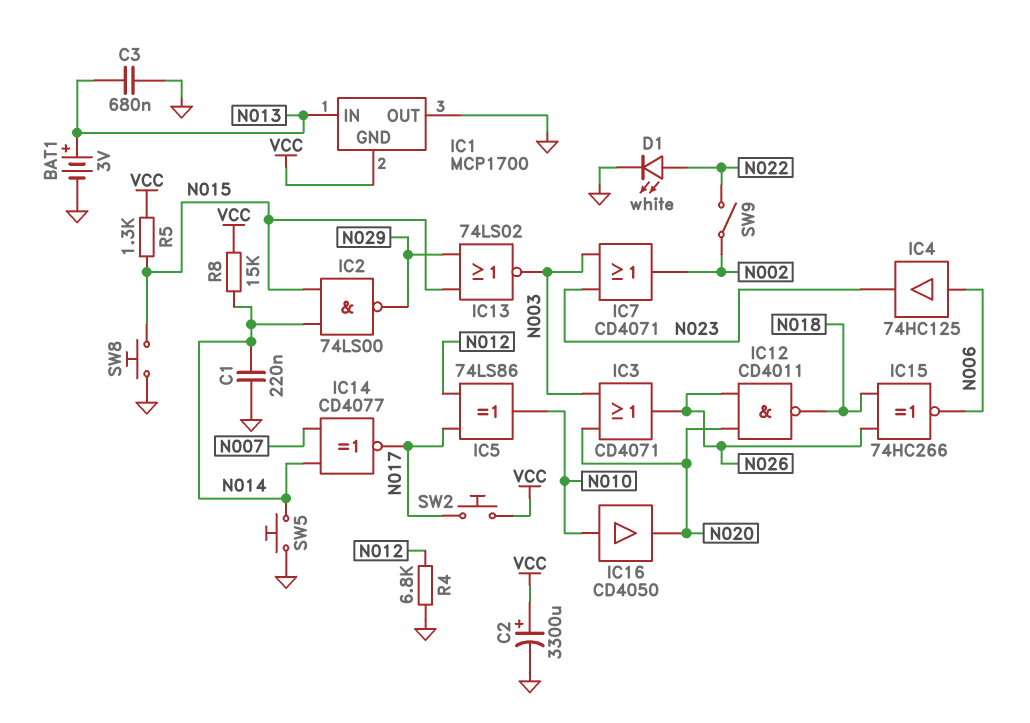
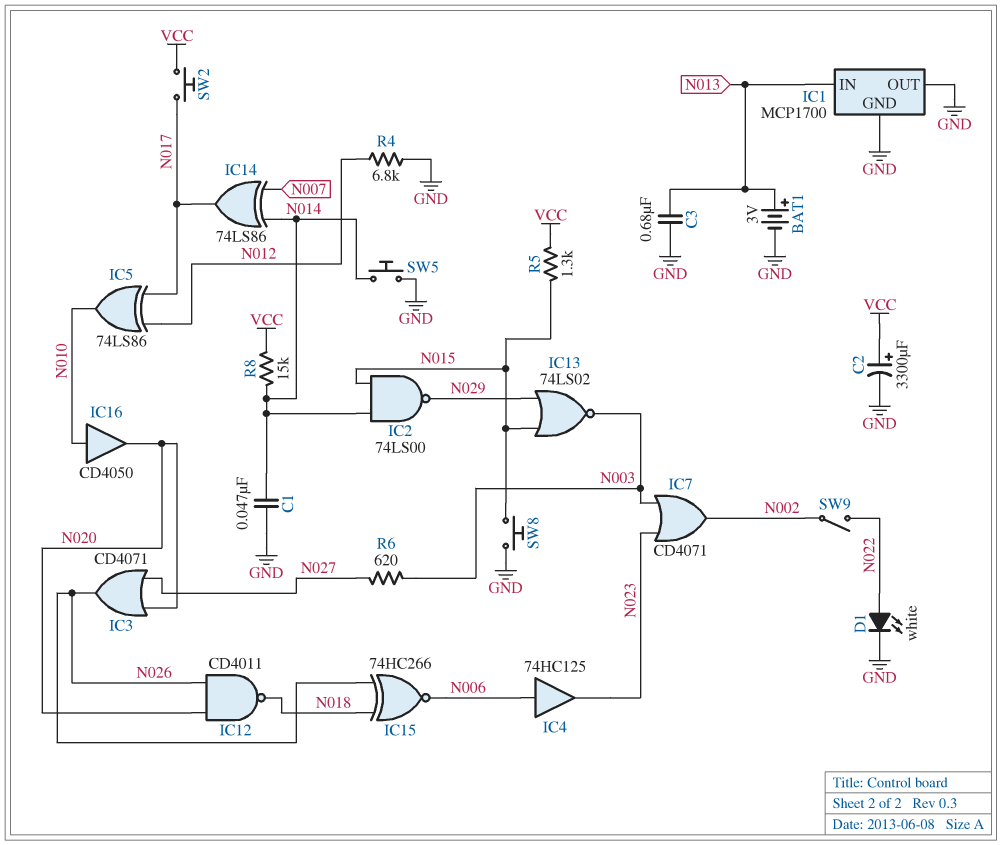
C1: 220nF (GND, N014) -> 47nF (GND, N014)
IC1 pin GND: VCC -> GND
IC3: OR CD4071 (in N003, in N020, out N026) -> OR CD4071 (in N020, in N027, out N026)
IC14: XNOR CD4077 (in N007, in N014, out N017) -> XOR 74LS86 (in N007, in N014, out N017)
R6: none -> 620 (N003, N027)

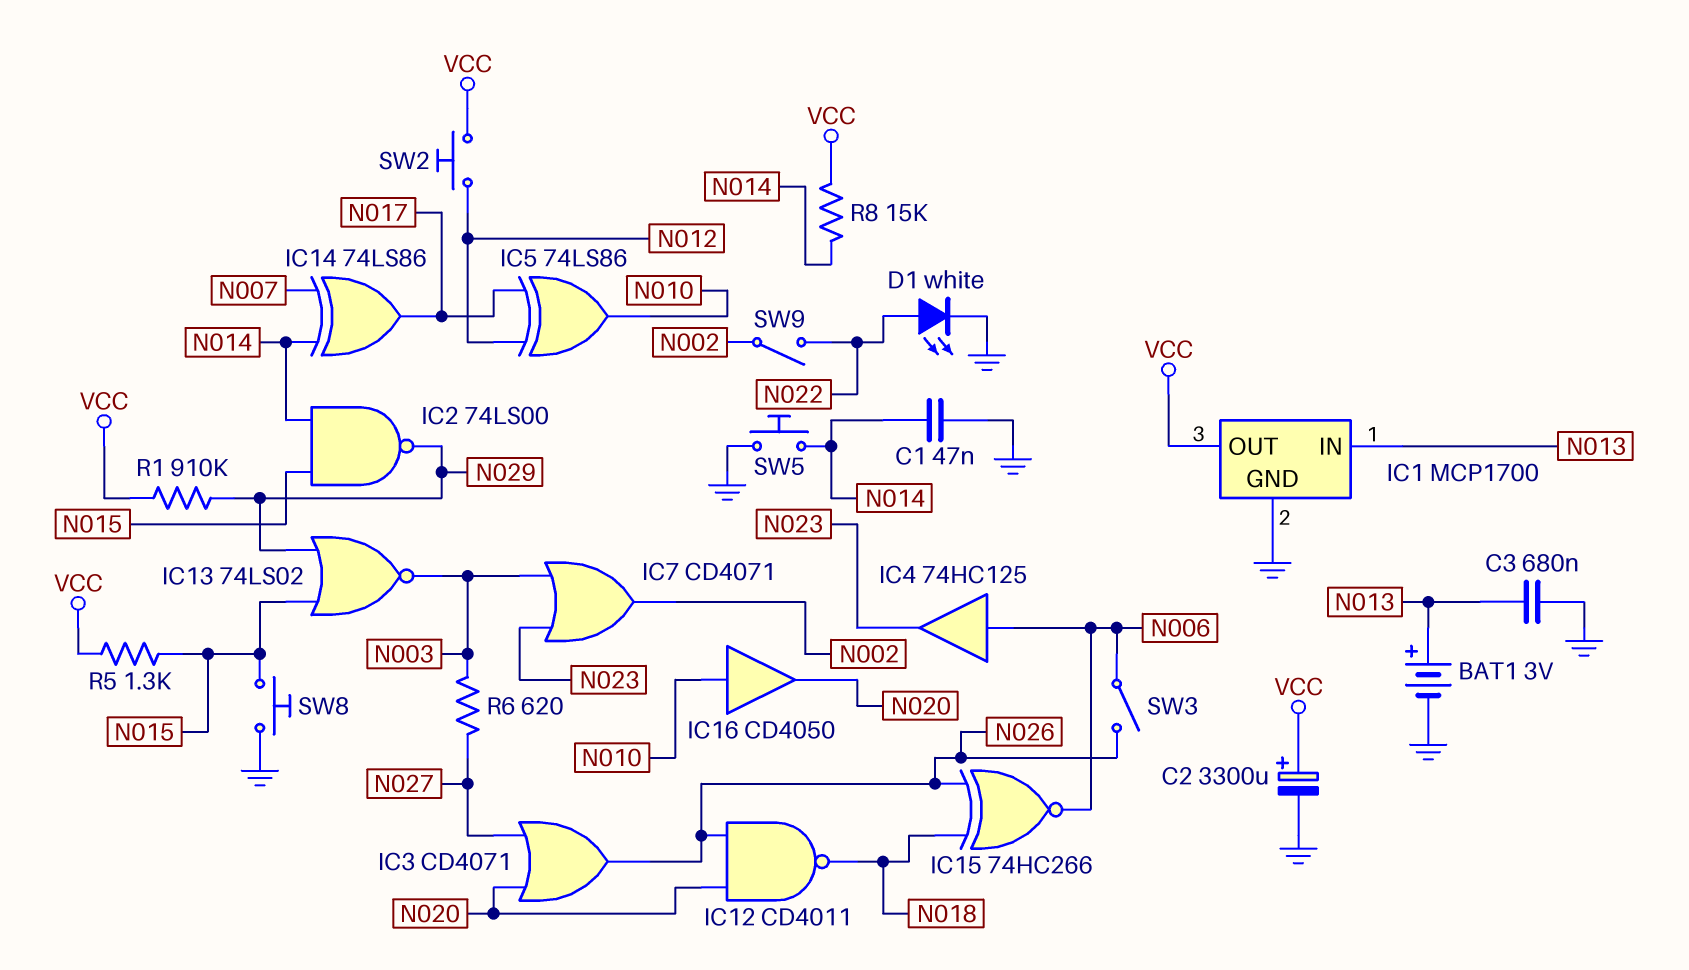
IC1 pin OUT: GND -> VCC
R1: none -> 910k (N029, VCC)
R4: 6.8k (GND, N012) -> none
SW2: button (N017, VCC) -> button (N012, VCC)
SW3: none -> switch (N006, N026)

